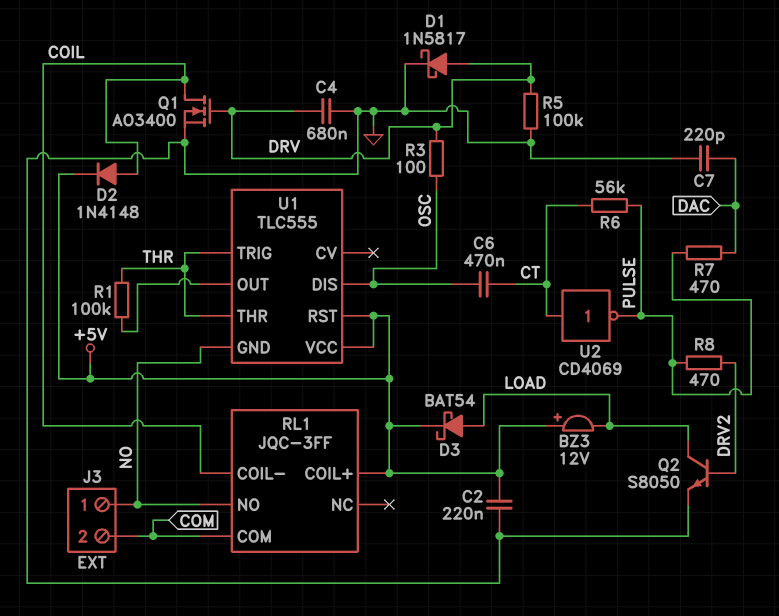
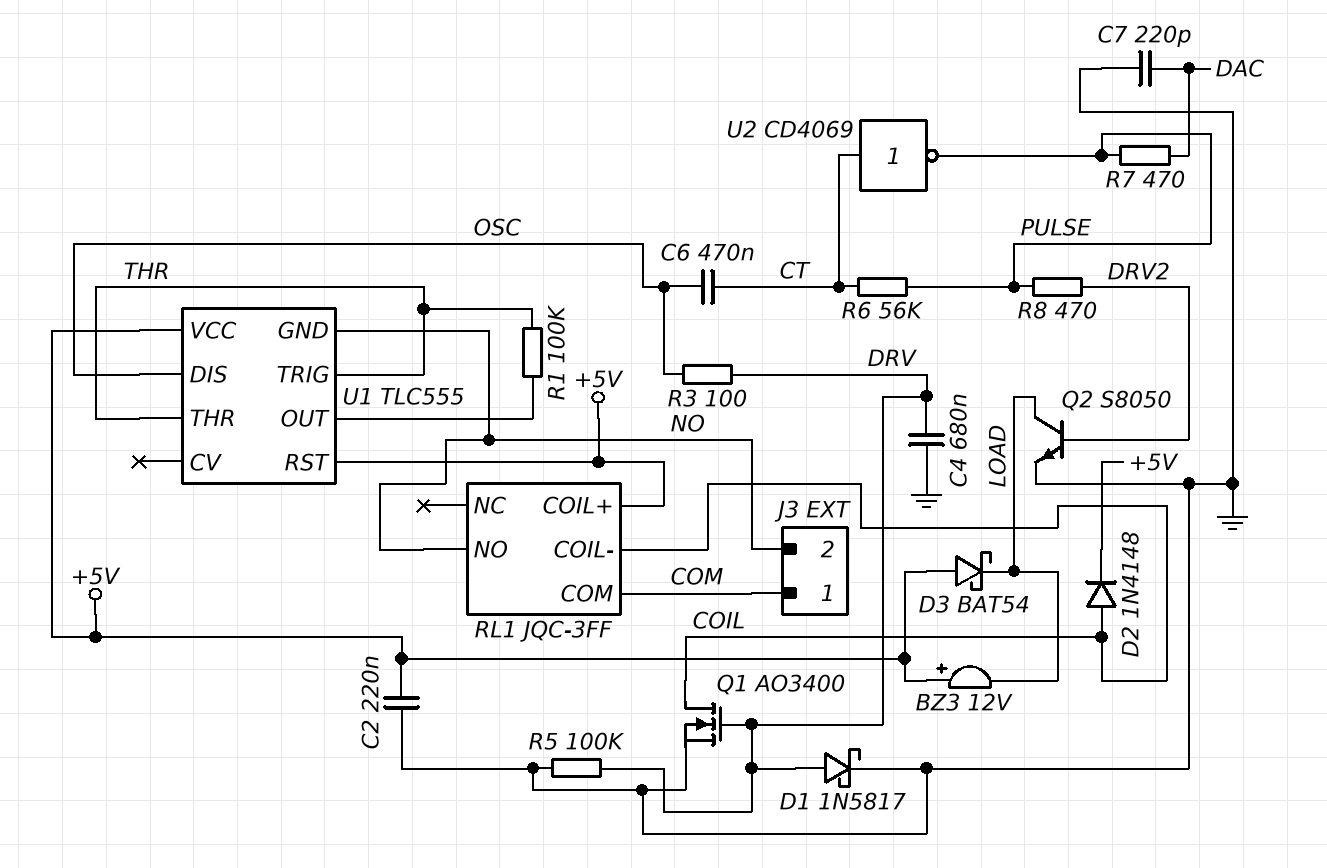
D3: schottky BAT54 (A LOAD, K +5V) -> schottky BAT54 (A +5V, K LOAD)
J3 pin 1: NO -> COM
J3 pin 2: COM -> NO

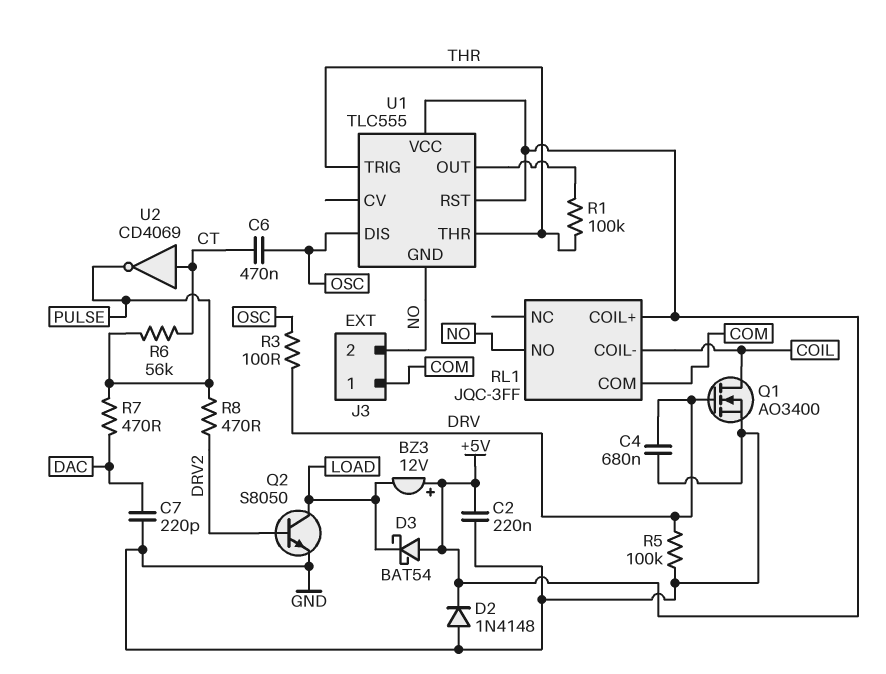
D1: schottky 1N5817 (A DRV, K GND) -> none
D2: diode 1N4148 (A COIL, K +5V) -> diode 1N4148 (A GND, K +5V)

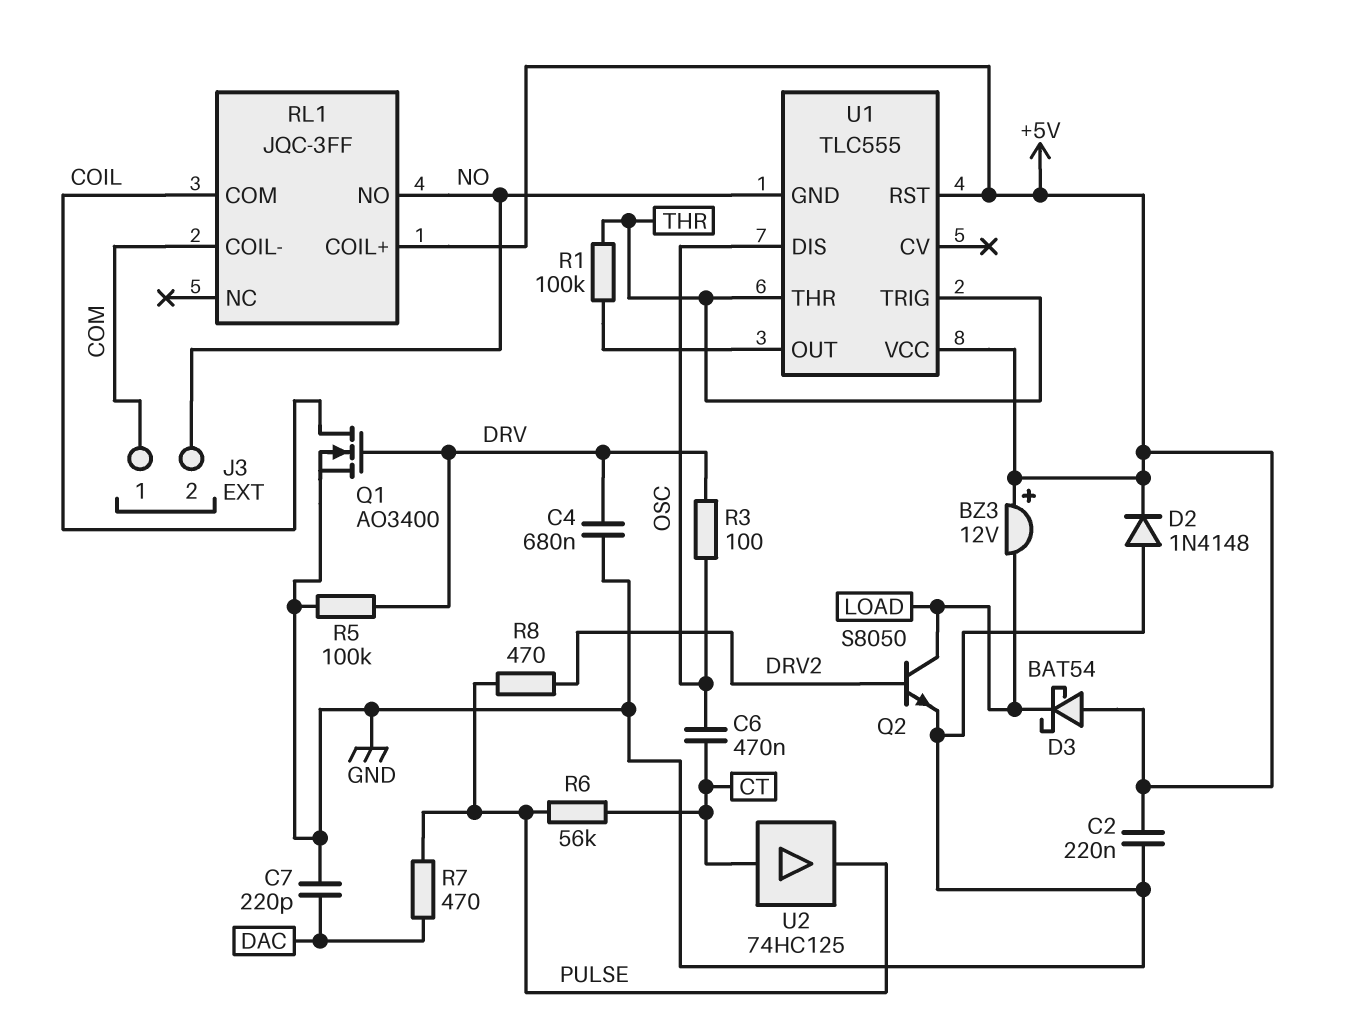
RL1 pin COIL-: COIL -> COM
RL1 pin COM: COM -> COIL
U2: NOT CD4069 (in CT, out PULSE) -> buffer 74HC125 (in CT, out PULSE)

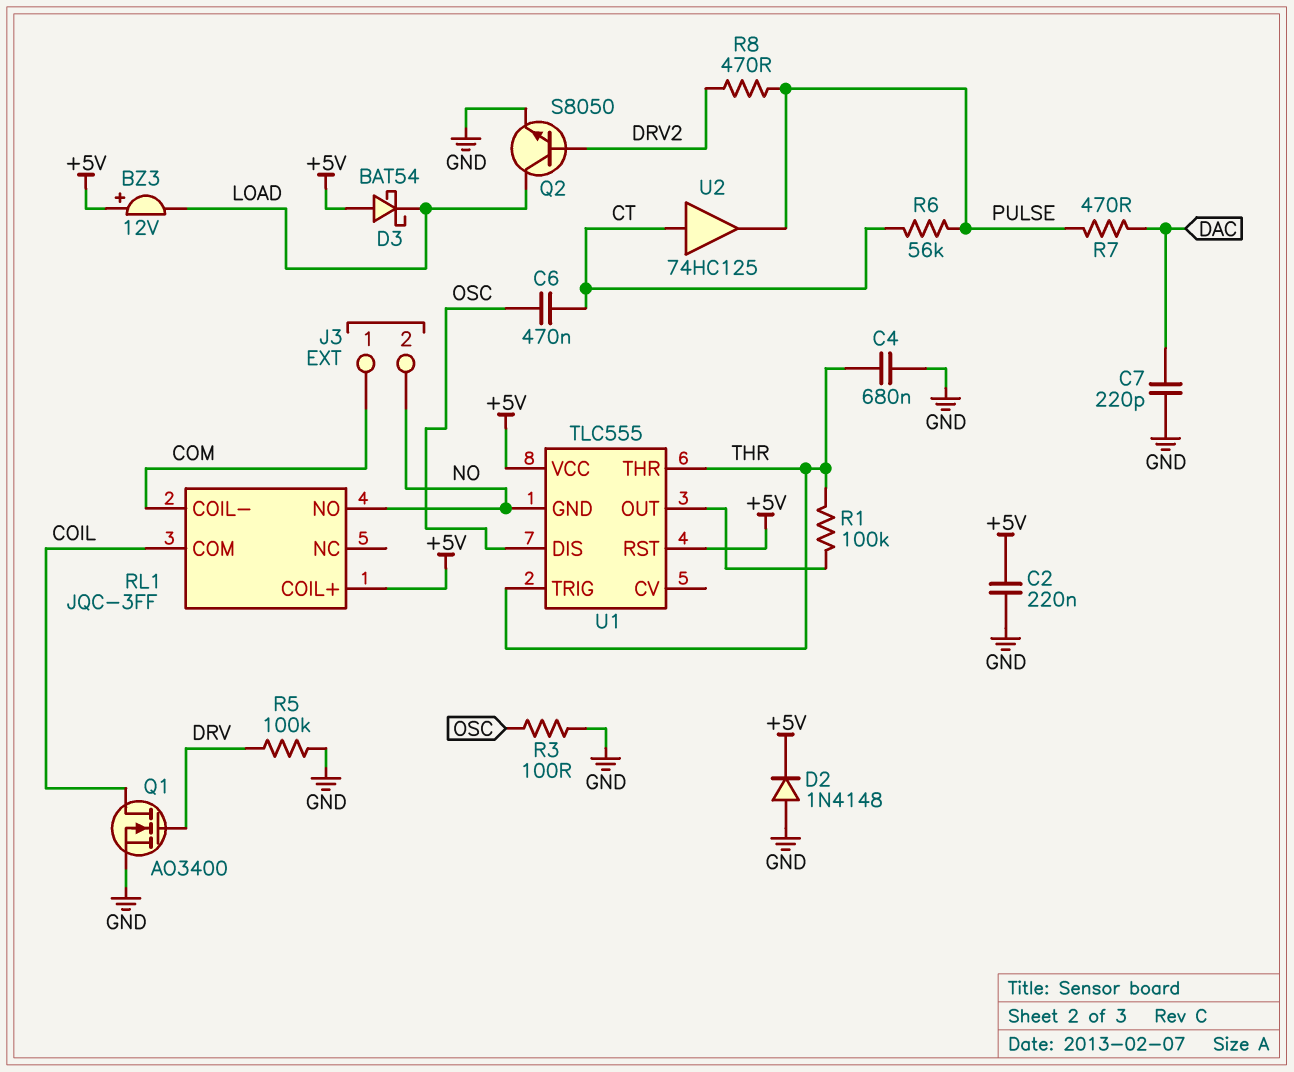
C4: 680nF (DRV, GND) -> 680nF (GND, THR)
R3: 100 (DRV, OSC) -> 100 (GND, OSC)

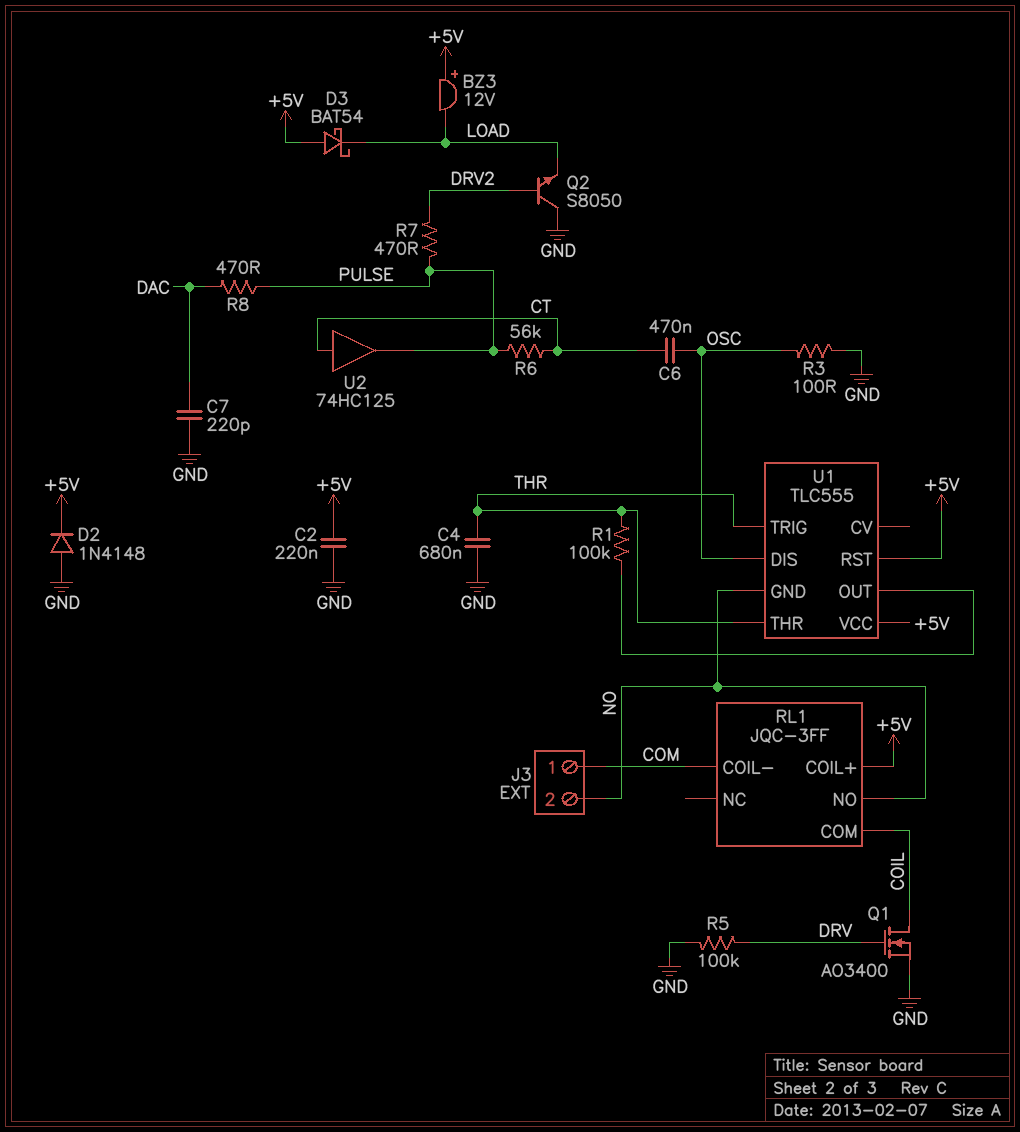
Q2: NPN S8050 (B DRV2, C LOAD, E GND) -> NPN S8050 (B DRV2, C GND, E LOAD)
R7: 470 (DAC, PULSE) -> 470 (DRV2, PULSE)
R8: 470 (DRV2, PULSE) -> 470 (DAC, PULSE)

